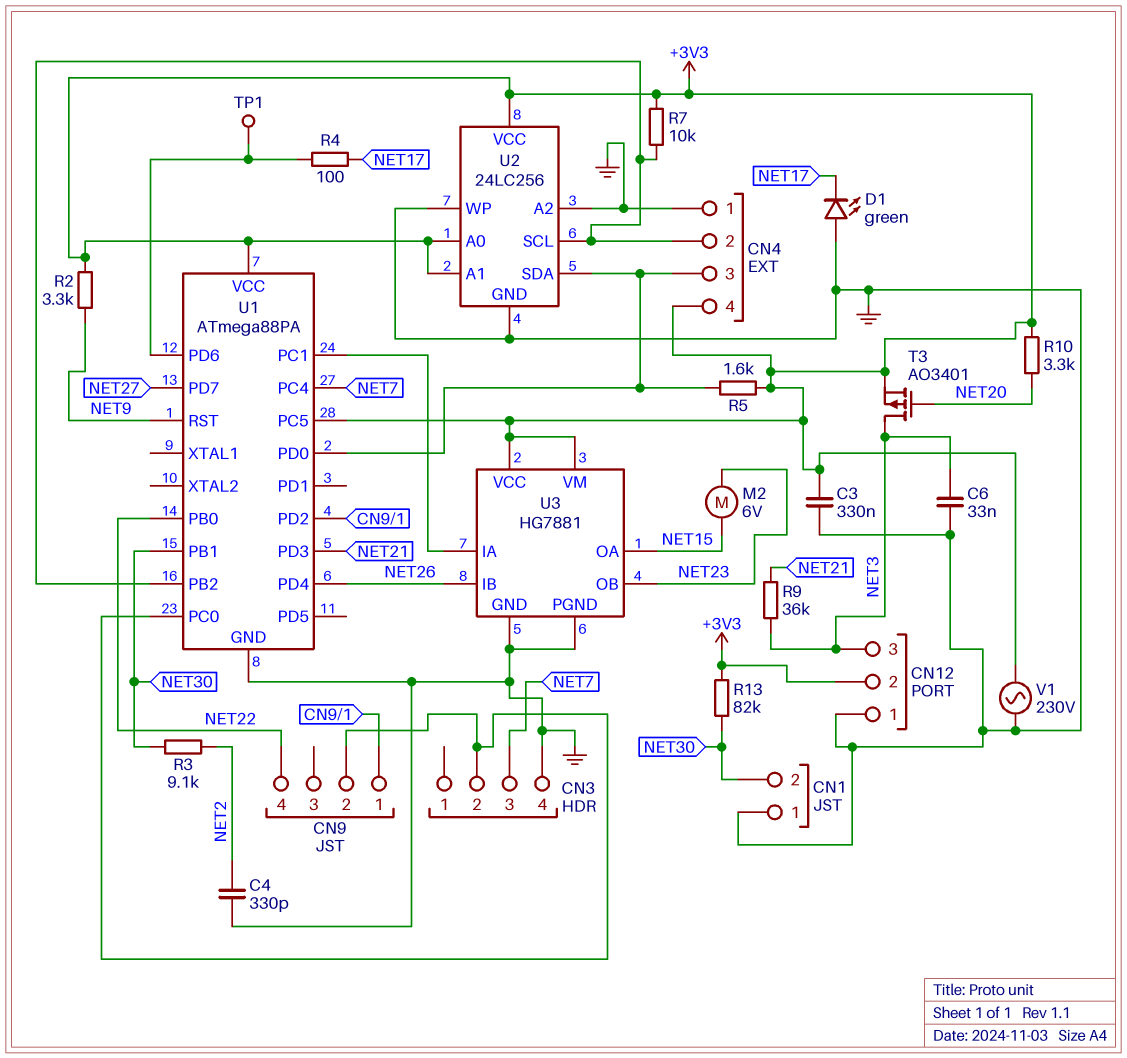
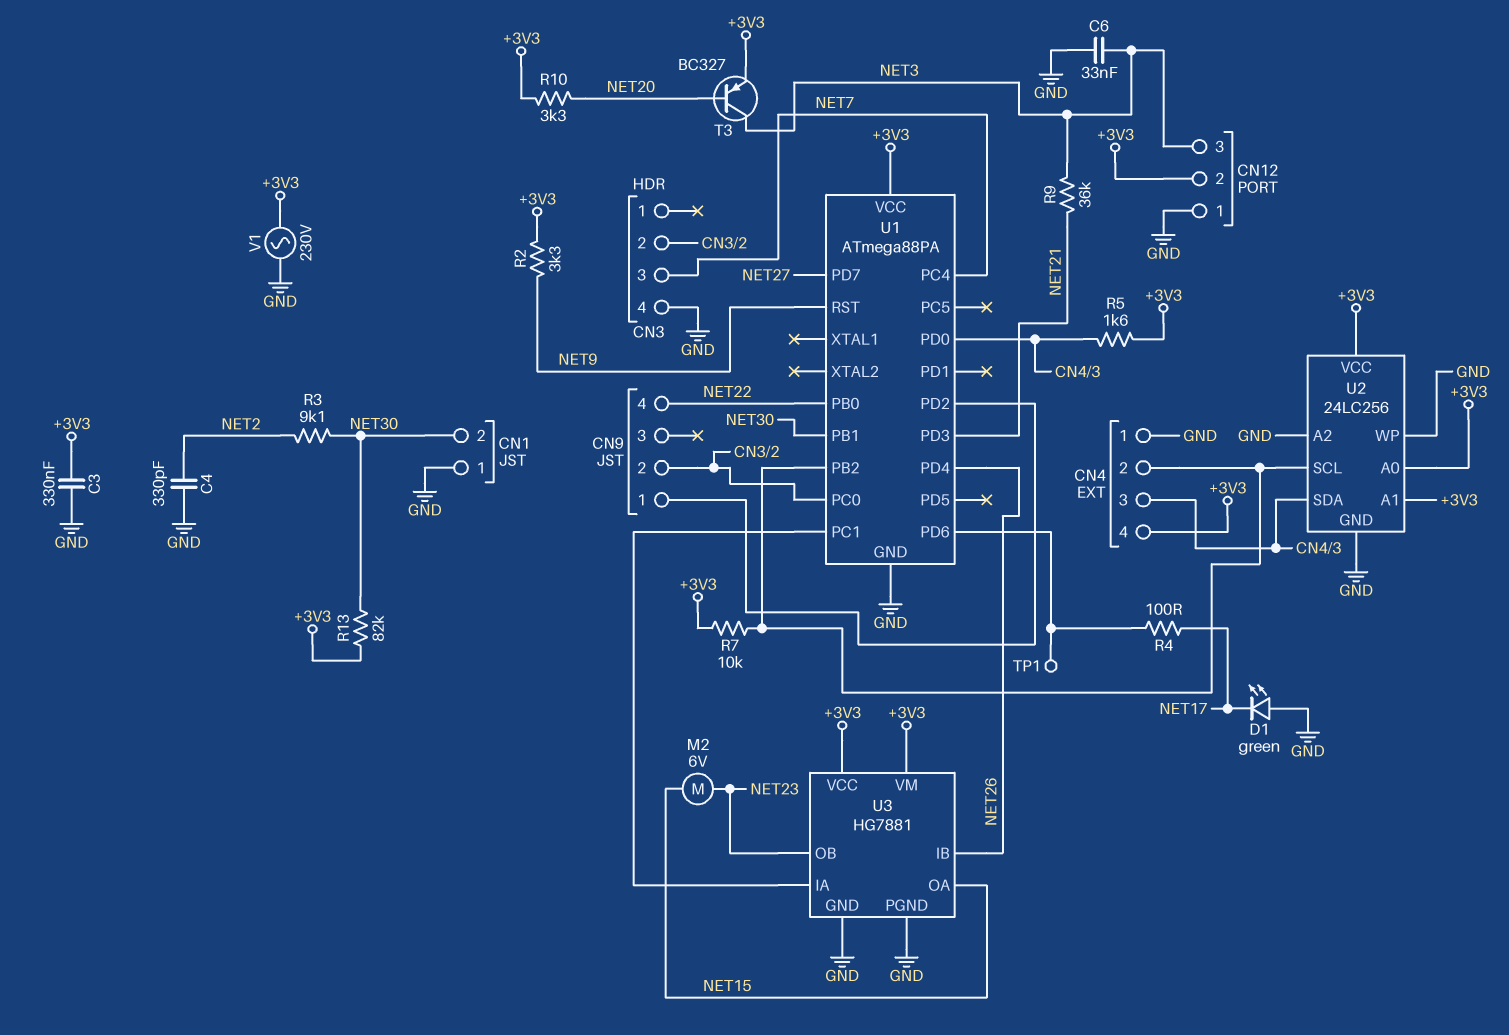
T3: PMOS AO3401 (G NET20, D NET3, S +3V3) -> PNP BC327 (B NET20, C NET3, E +3V3)
U1 pin PC5: +3V3 -> none

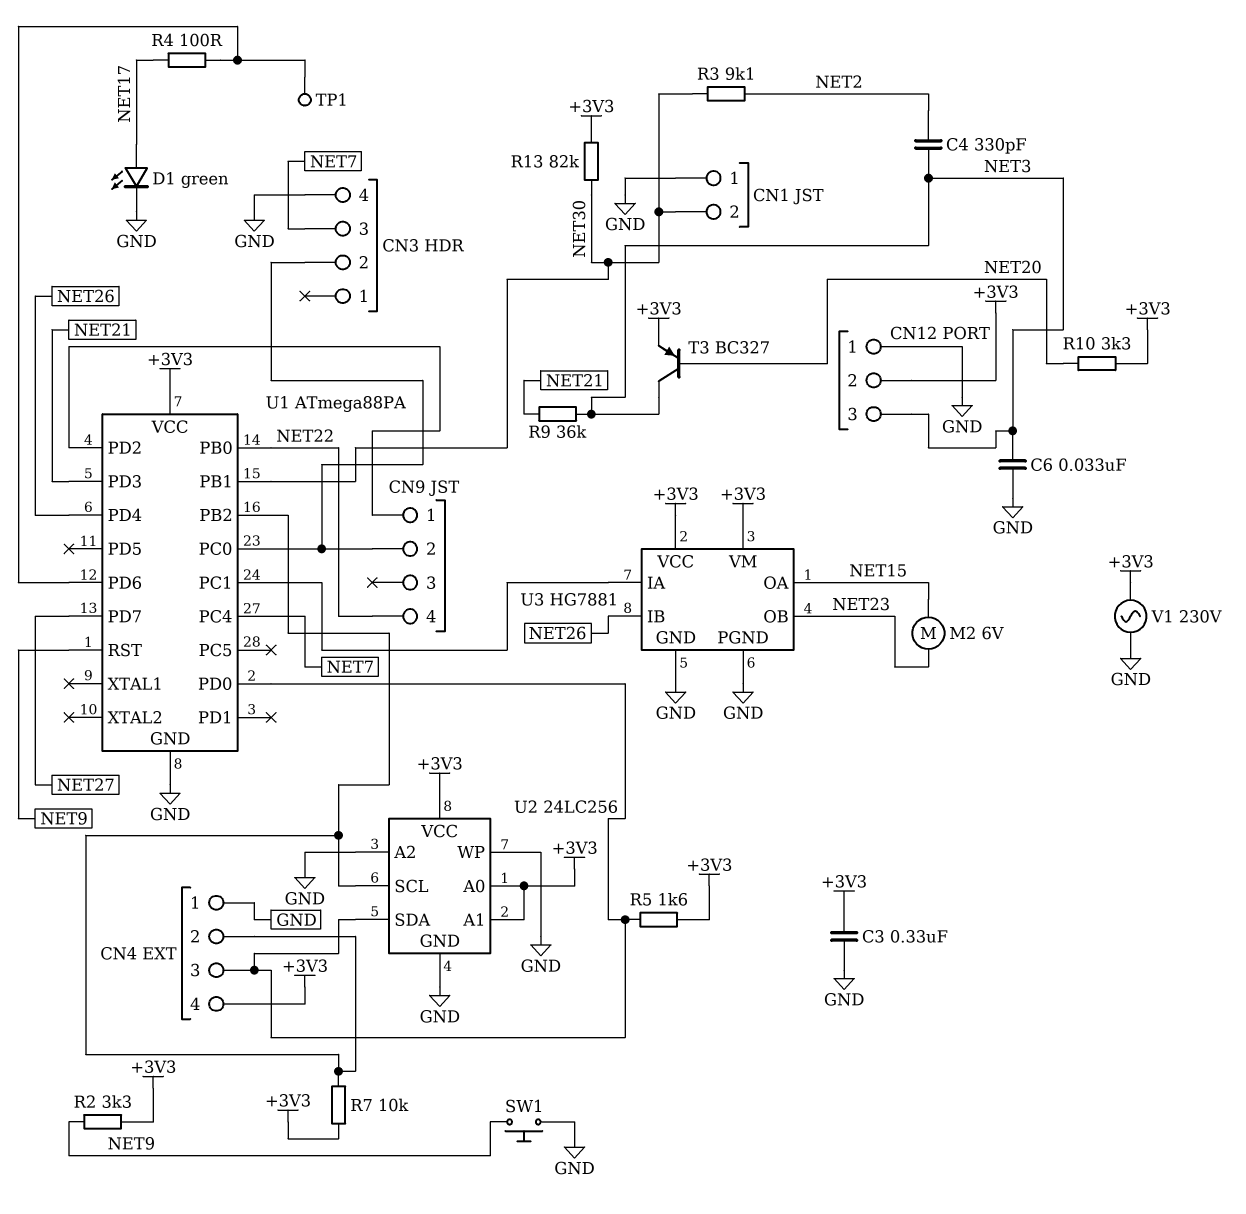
C4: 330pF (GND, NET2) -> 330pF (NET2, NET3)
D1: LED green (A GND, K NET17) -> LED green (A NET17, K GND)
SW1: none -> button (GND, NET9)

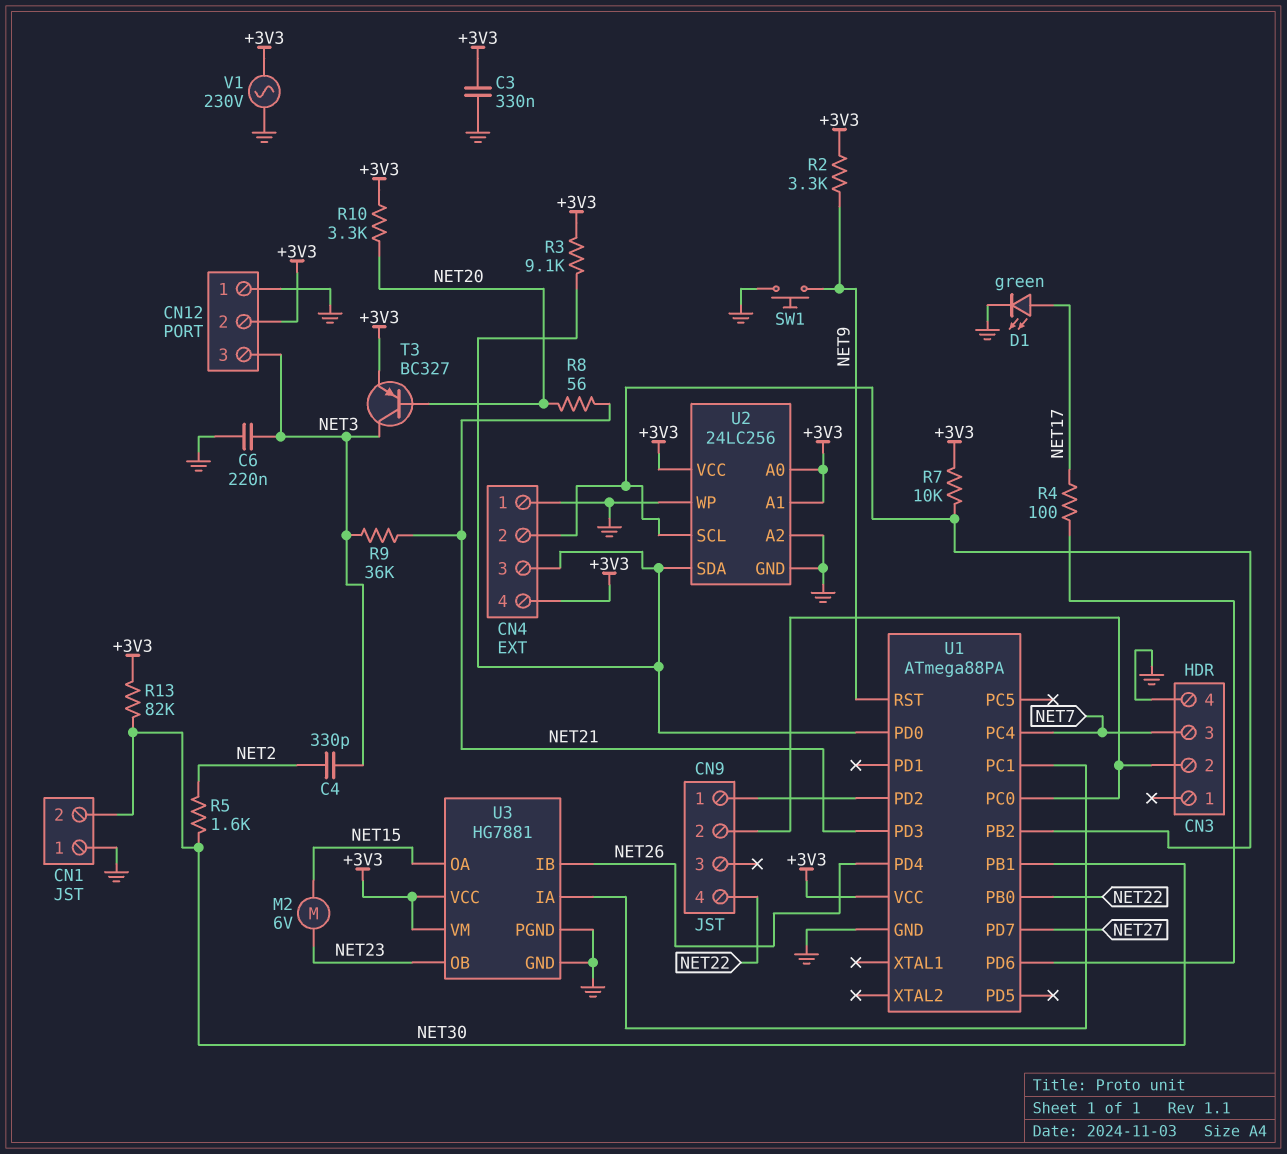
C6: 33nF (GND, NET3) -> 220nF (GND, NET3)
R3: 9.1k (NET2, NET30) -> 9.1k (+3V3, CN4/3)
R5: 1.6k (+3V3, CN4/3) -> 1.6k (NET2, NET30)
R8: none -> 56 (NET20, NET21)
TP1: test point (U1/PD6) -> none

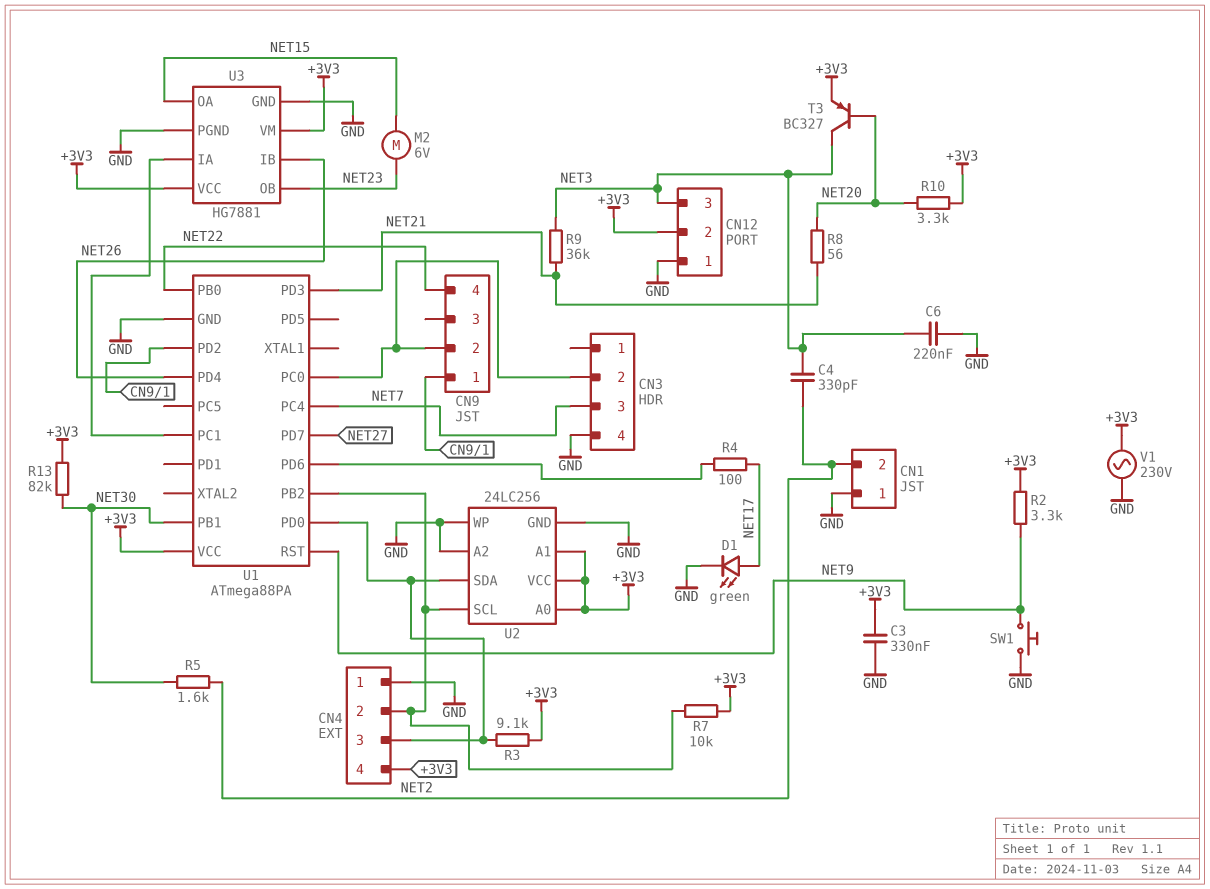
CN1 pin 2: NET30 -> NET2

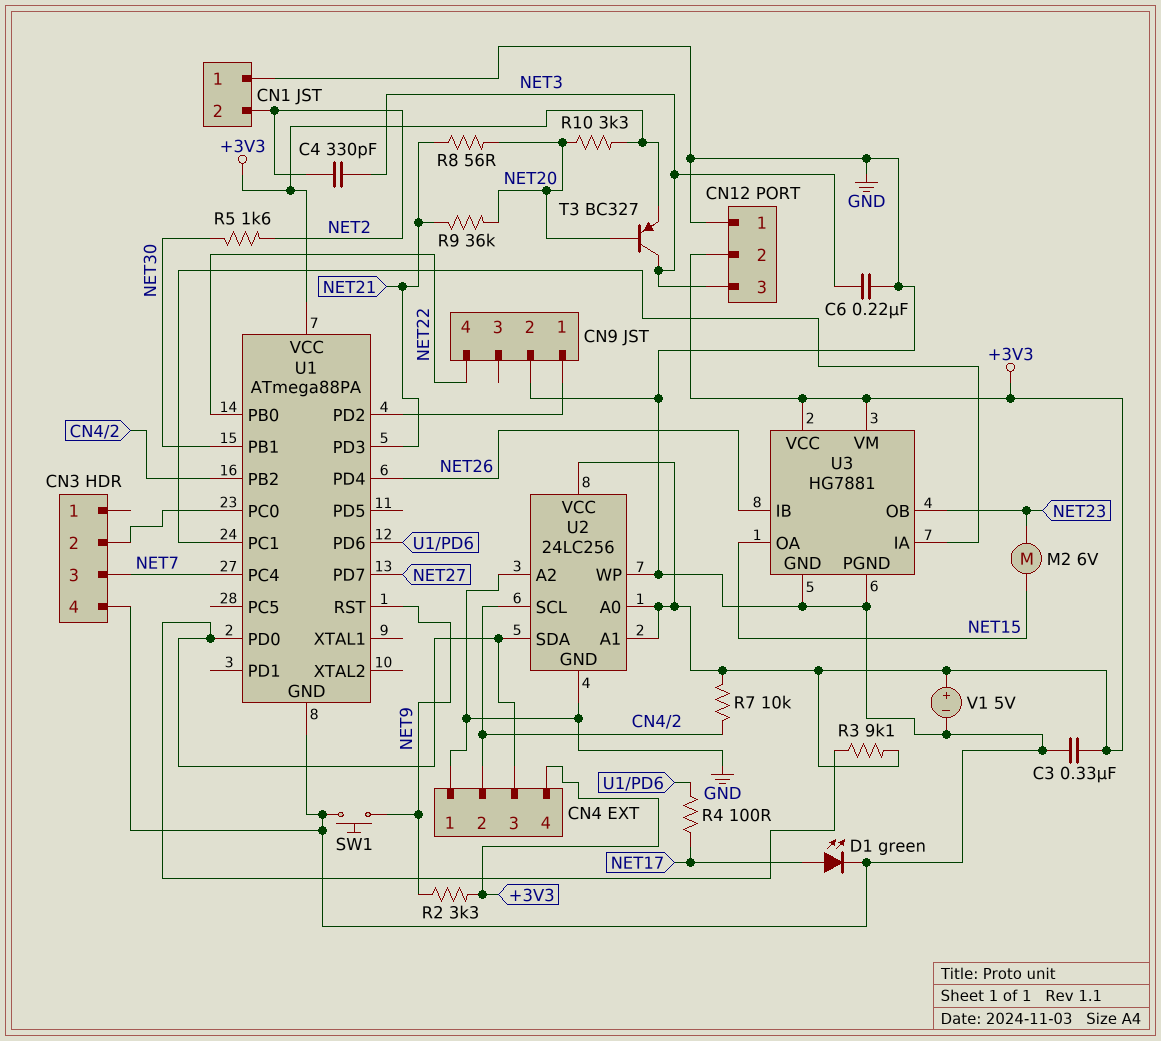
CN9 pin 2: CN3/2 -> GND
R9: 36k (NET3, NET21) -> 36k (NET20, NET21)
R13: 82k (+3V3, NET30) -> none
V1: AC 230V (+3V3, GND) -> 5V (plus +3V3, minus GND)

